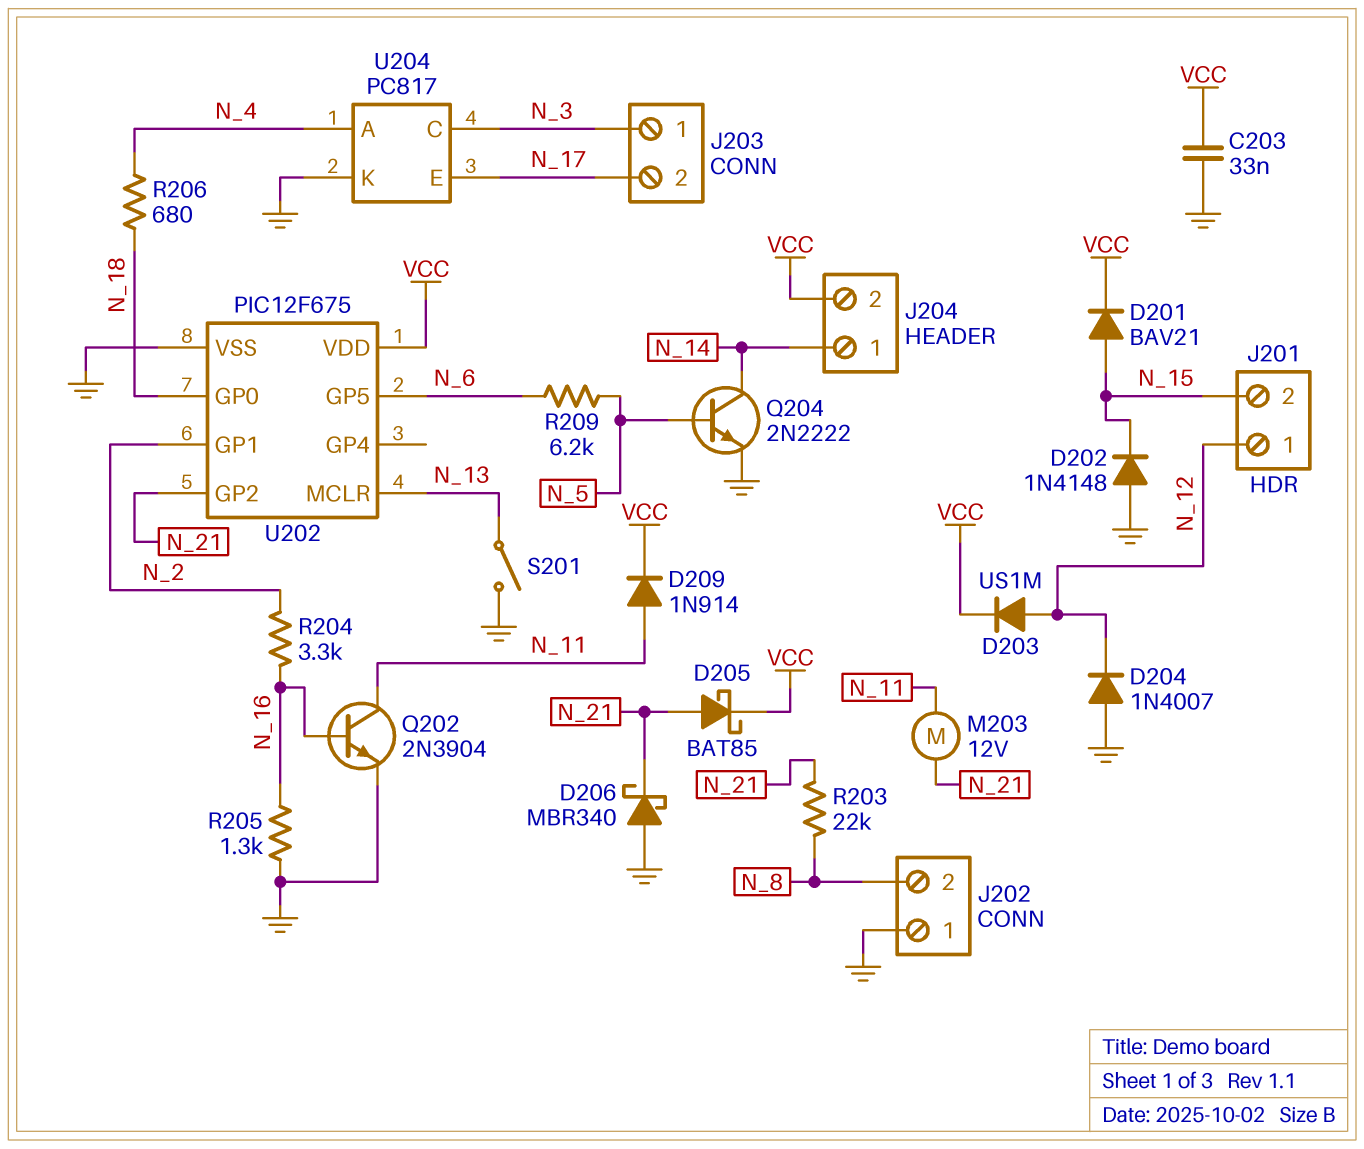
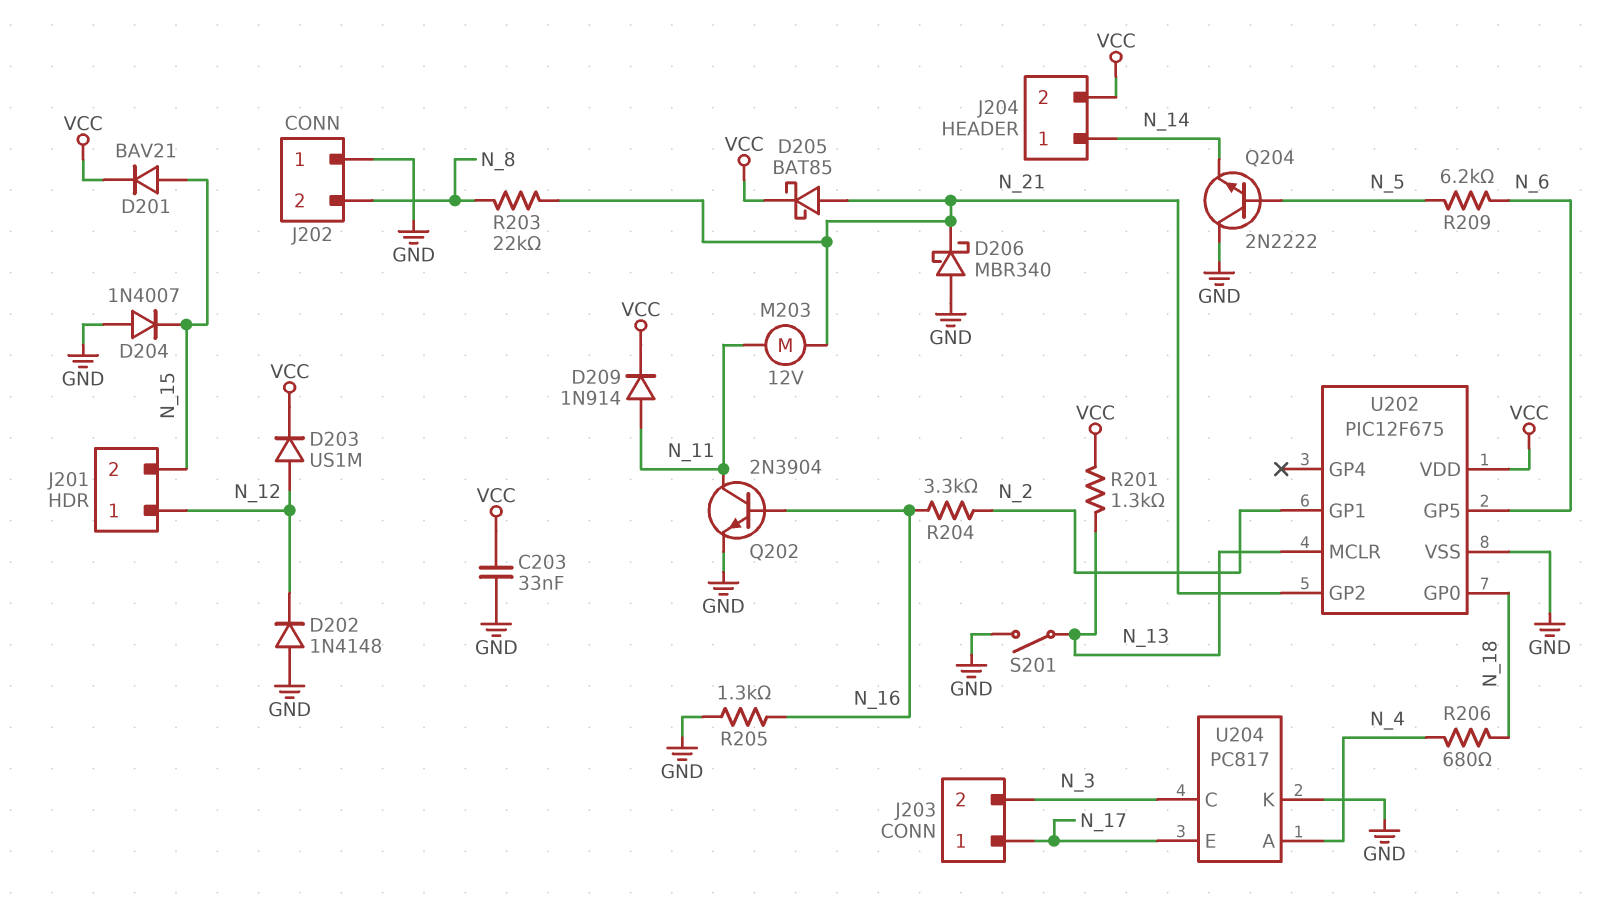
D202: diode 1N4148 (A GND, K N_15) -> diode 1N4148 (A GND, K N_12)
D204: diode 1N4007 (A GND, K N_12) -> diode 1N4007 (A GND, K N_15)
J203 pin 1: N_3 -> N_17
J203 pin 2: N_17 -> N_3
Q204: NPN 2N2222 (B N_5, C N_14, E GND) -> NPN 2N2222 (B N_5, C GND, E N_14)
R201: none -> 1.3k (N_13, VCC)

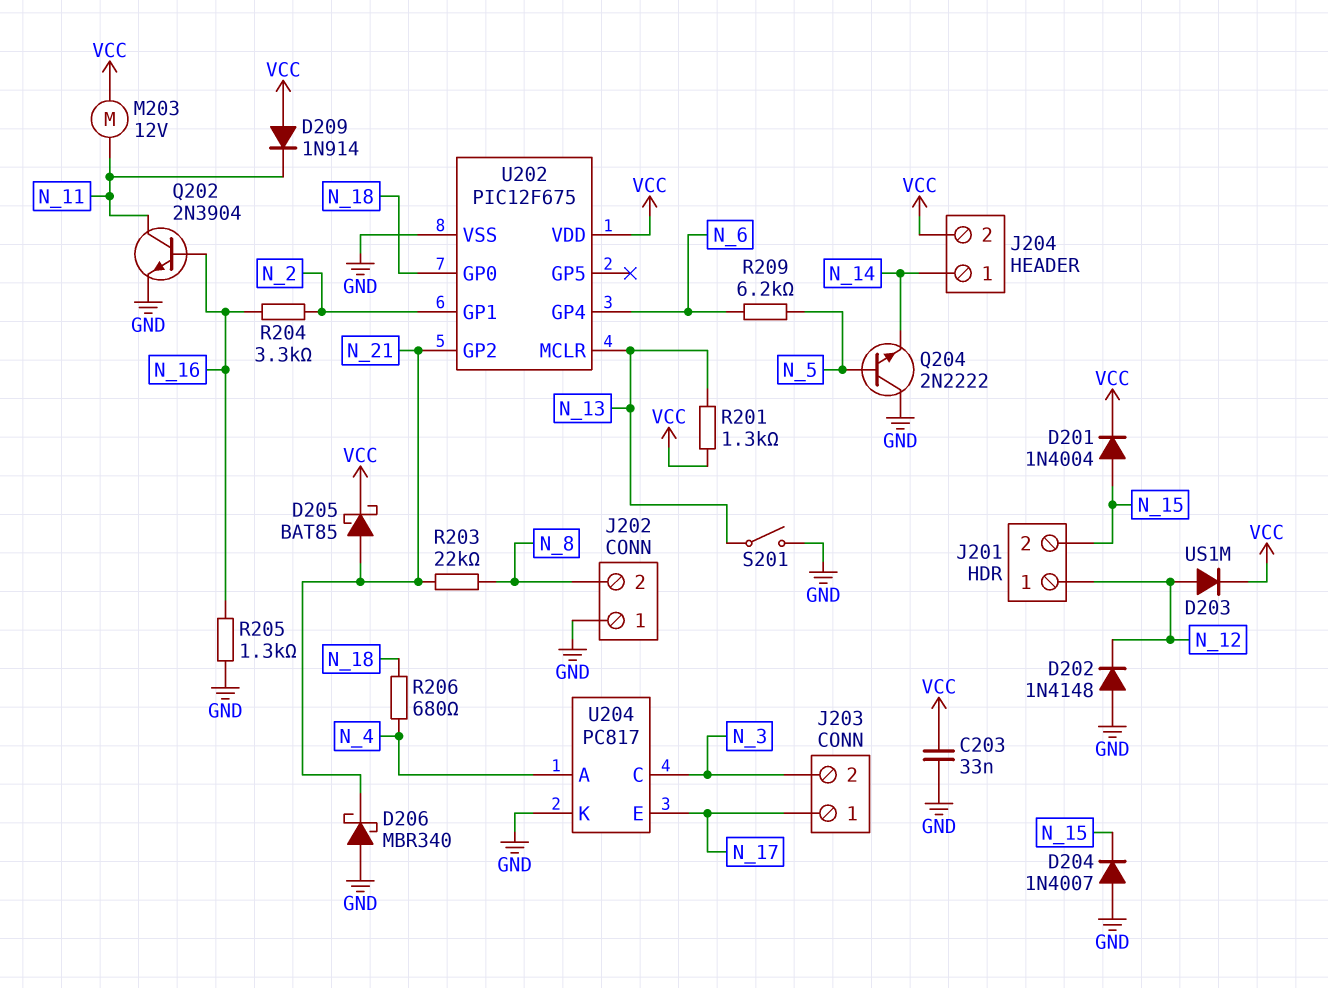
D201: diode BAV21 (A N_15, K VCC) -> diode 1N4004 (A N_15, K VCC)
D209: diode 1N914 (A N_11, K VCC) -> diode 1N914 (A VCC, K N_11)
M203: motor 12V (N_11, N_21) -> motor 12V (N_11, VCC)
U202 pin GP4: none -> N_6
U202 pin GP5: N_6 -> none

